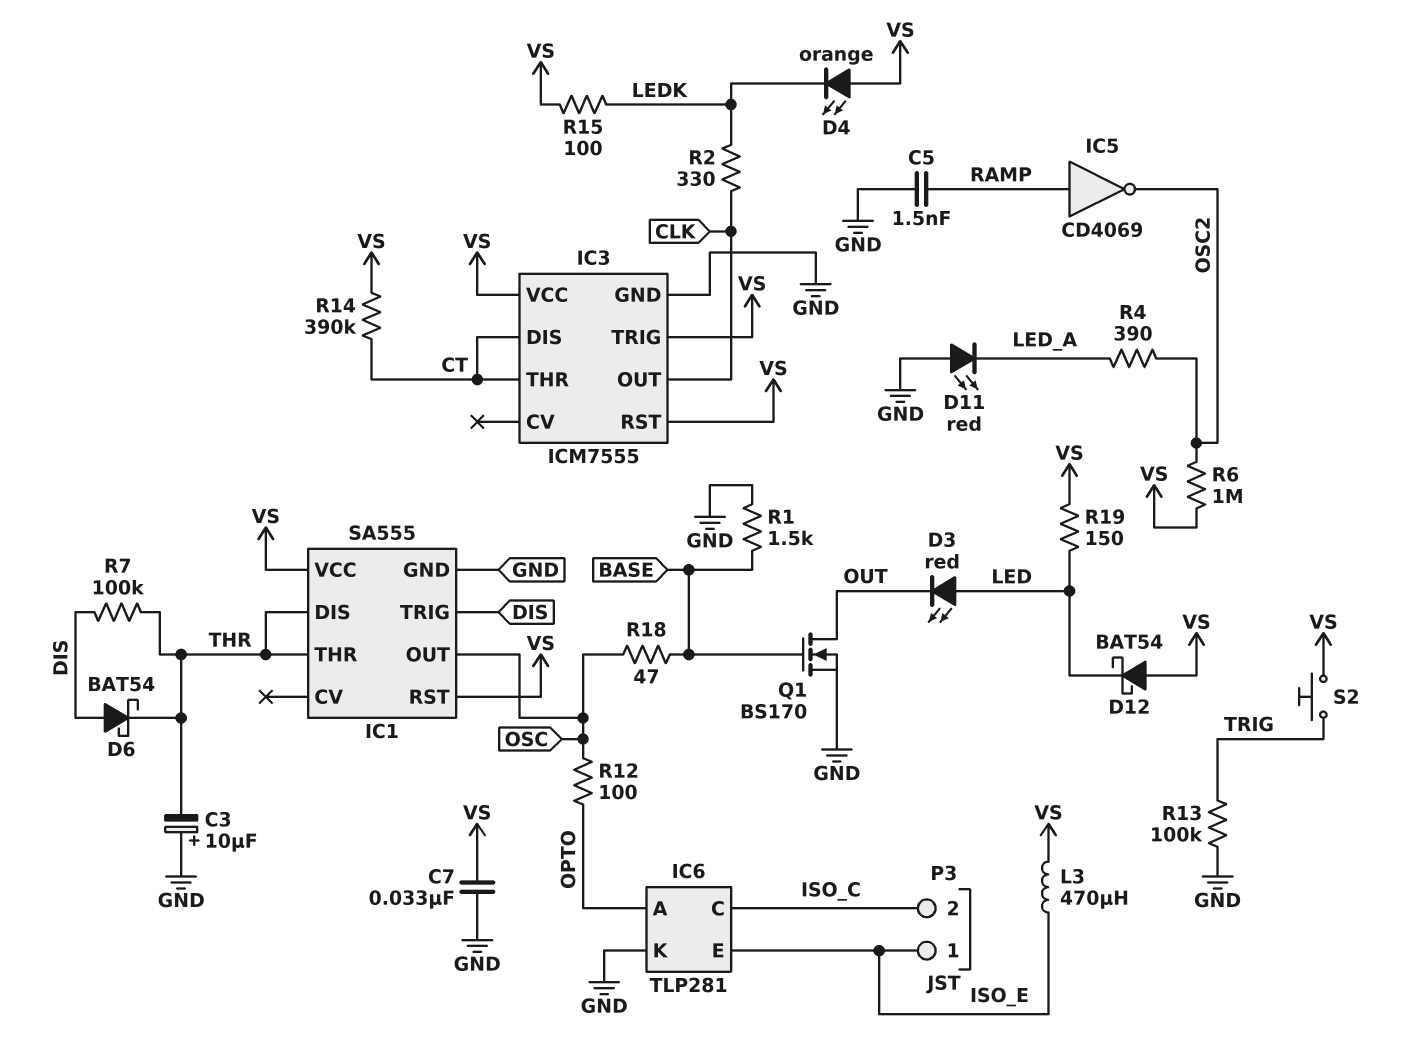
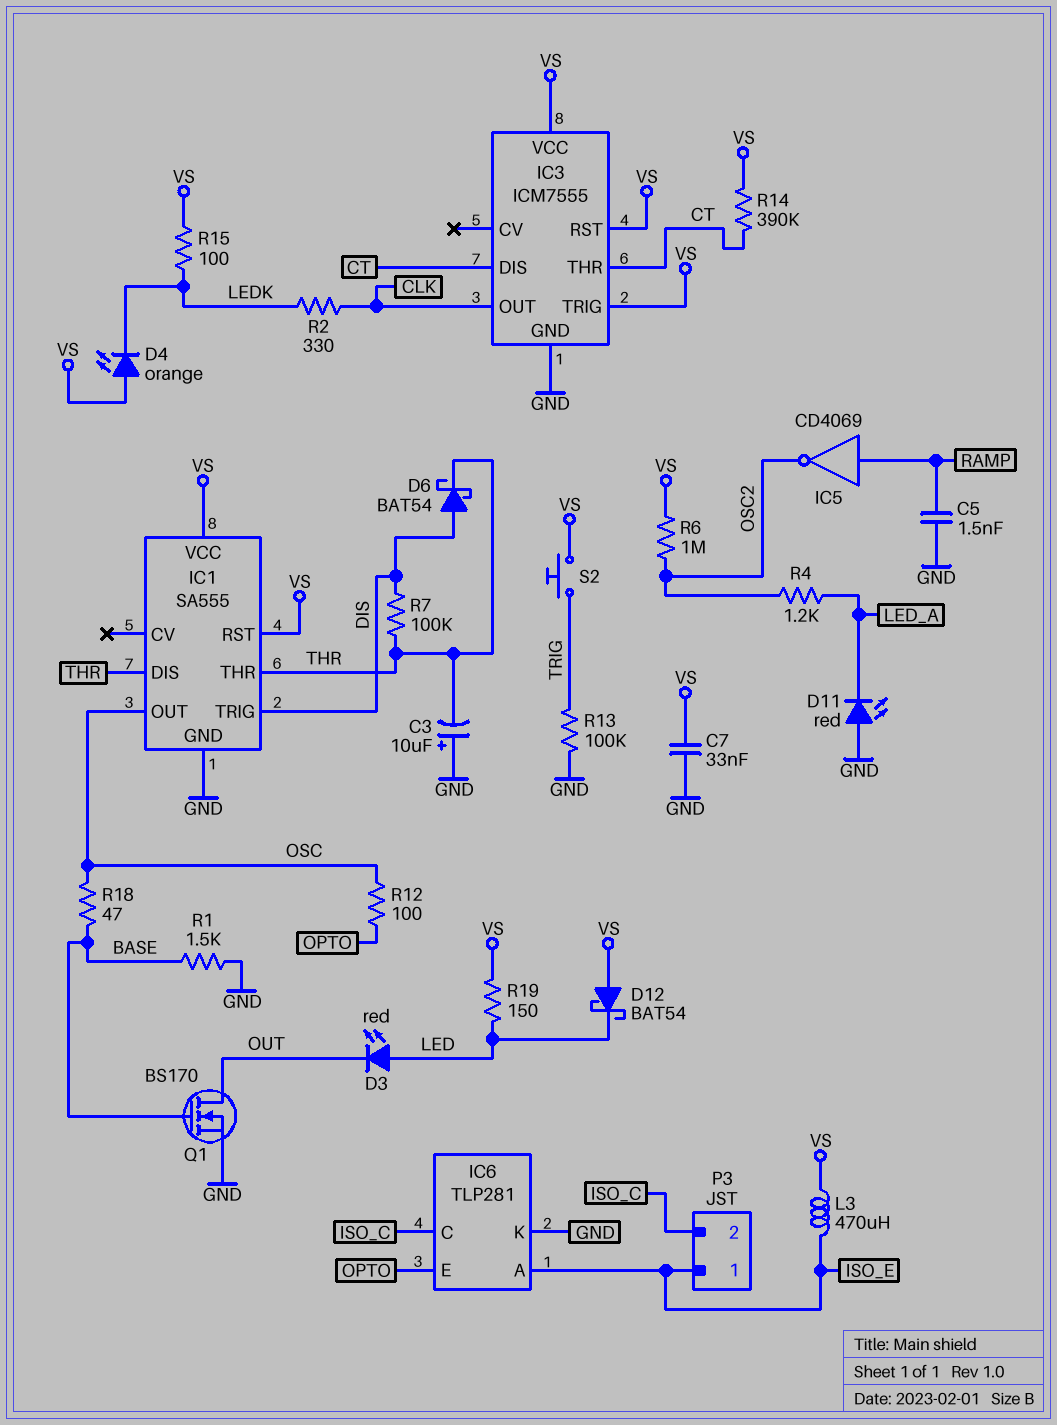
IC6 pin A: OPTO -> ISO_E
IC6 pin E: ISO_E -> OPTO
R4: 390 (LED_A, OSC2) -> 1.2k (LED_A, OSC2)

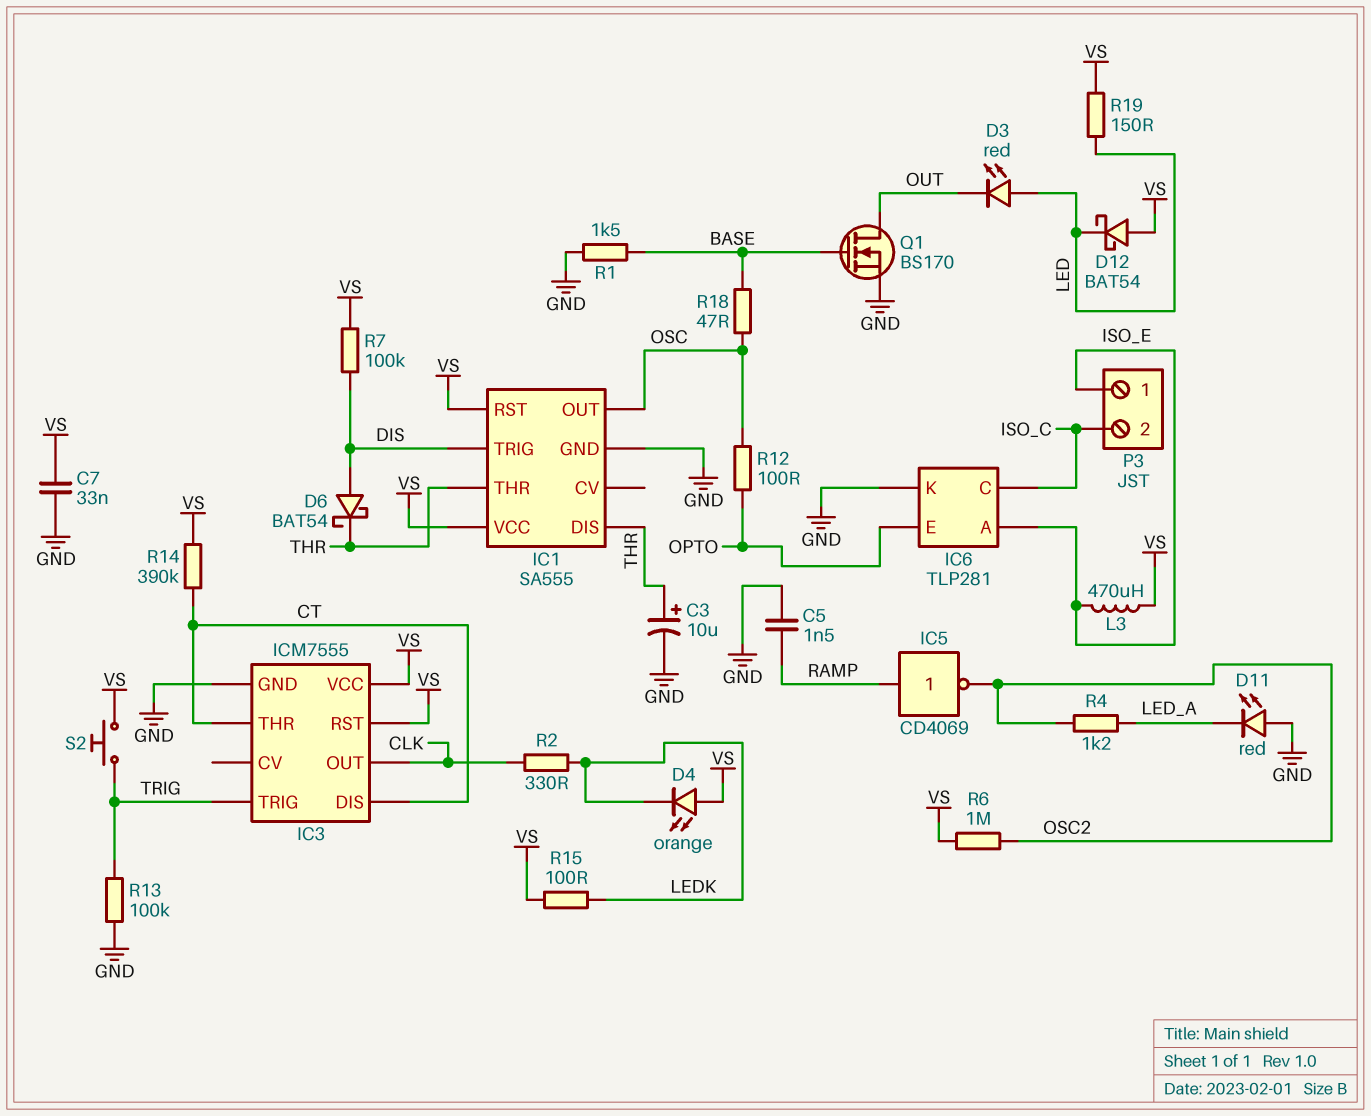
C3: 10uF (plus GND, minus THR) -> 10uF (plus THR, minus GND)
IC3 pin TRIG: VS -> TRIG
R7: 100k (DIS, THR) -> 100k (DIS, VS)

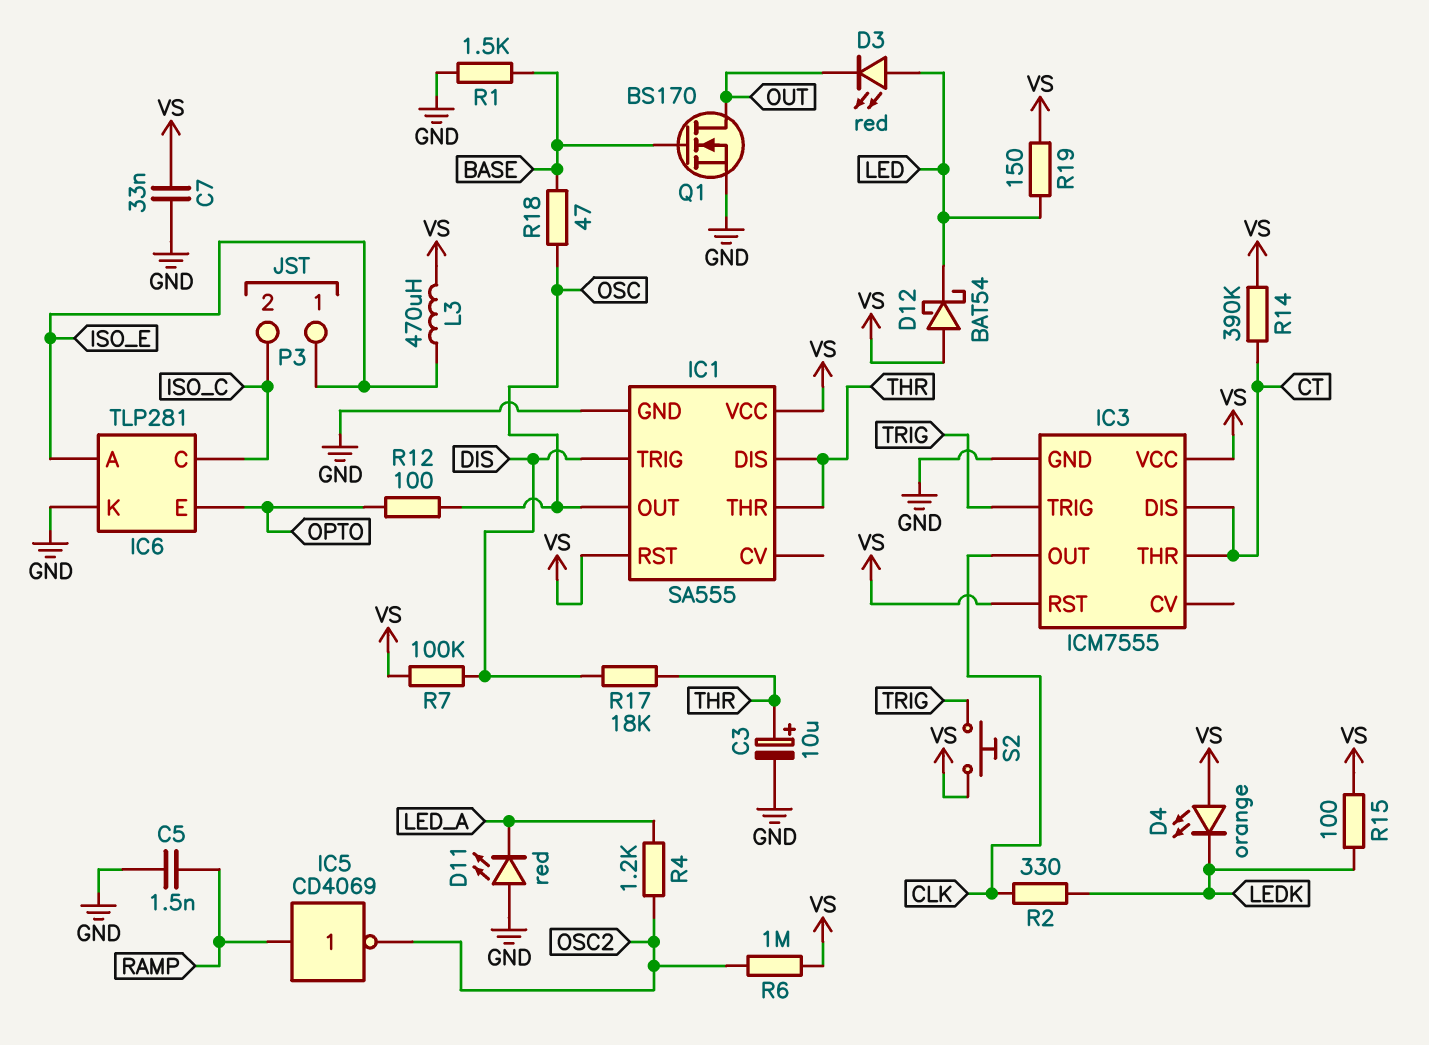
D6: schottky BAT54 (A DIS, K THR) -> none
R13: 100k (GND, TRIG) -> none
R17: none -> 18k (DIS, THR)

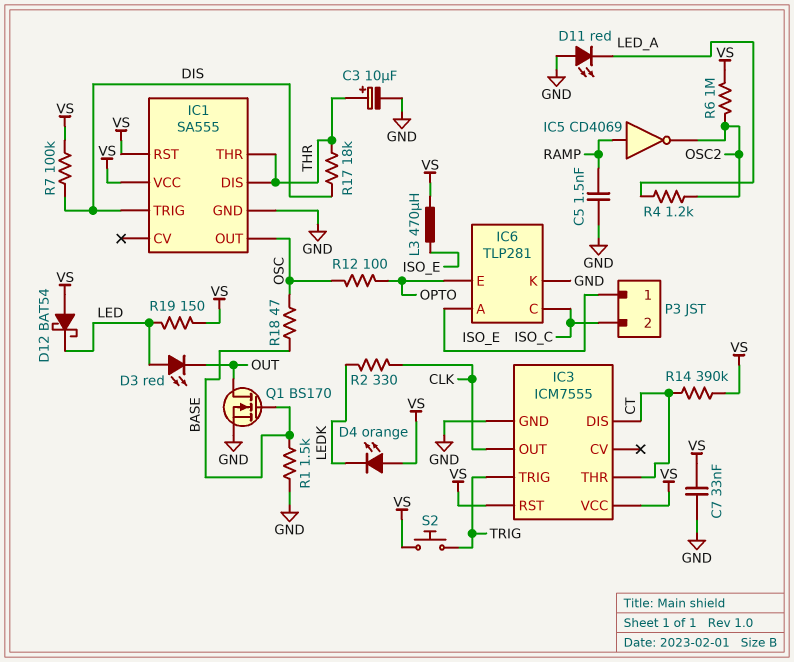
R15: 100 (LEDK, VS) -> none

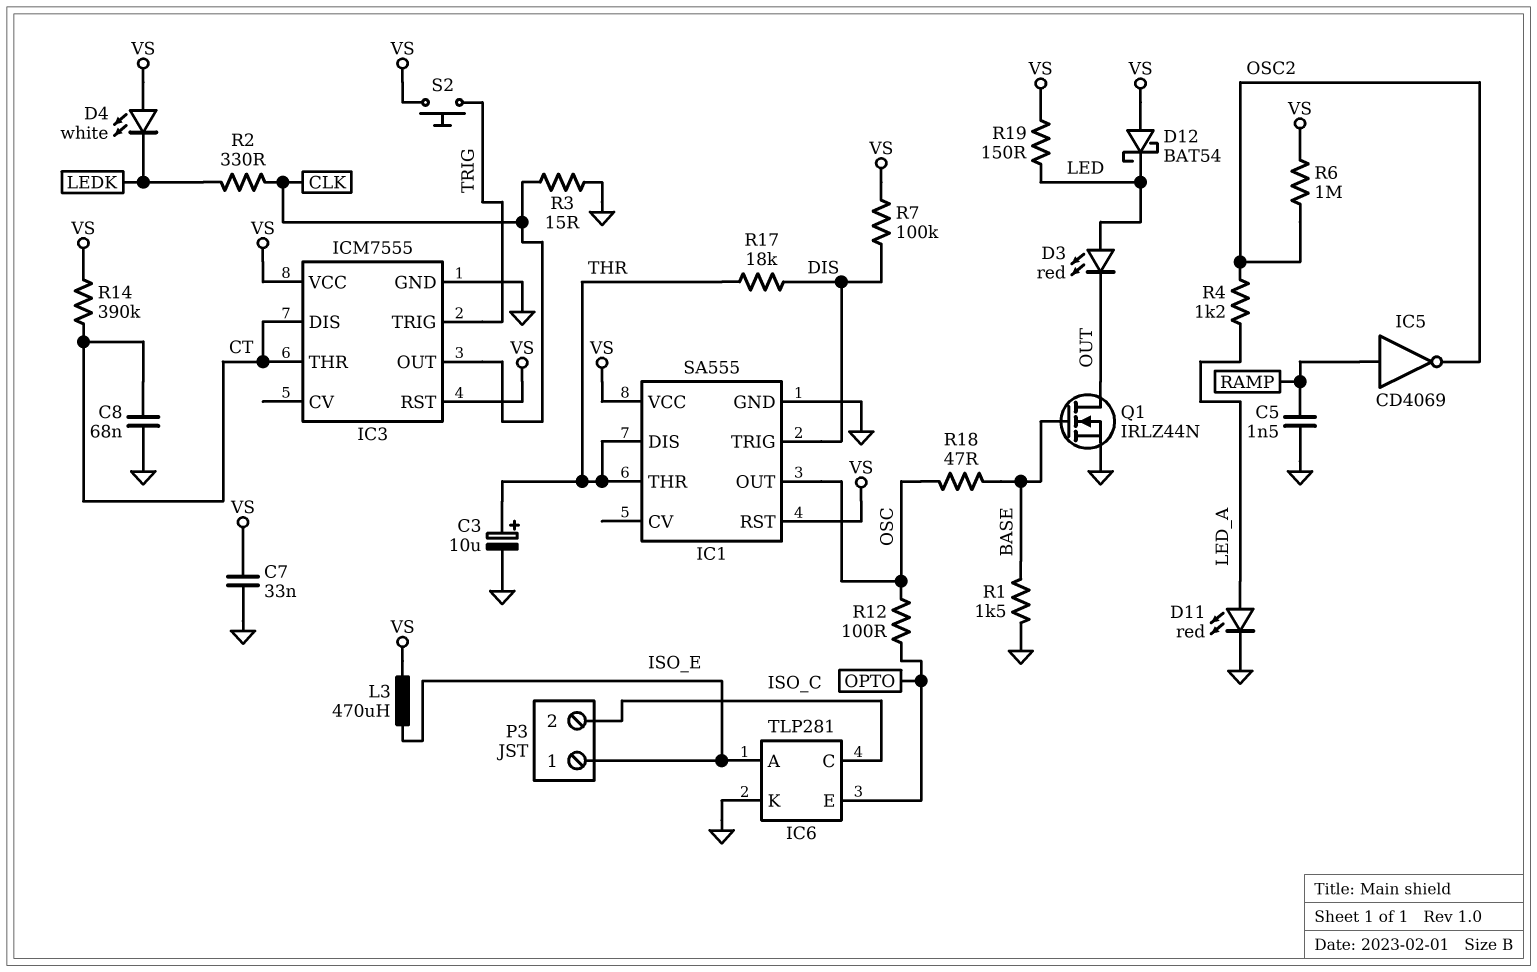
C8: none -> 68nF (CT, GND)
D4: LED orange (A VS, K LEDK) -> LED white (A VS, K LEDK)
D11: LED red (A GND, K LED_A) -> LED red (A LED_A, K GND)
Q1: NMOS BS170 (G BASE, D OUT, S GND) -> NMOS IRLZ44N (G BASE, D OUT, S GND)
R3: none -> 15 (CLK, GND)

